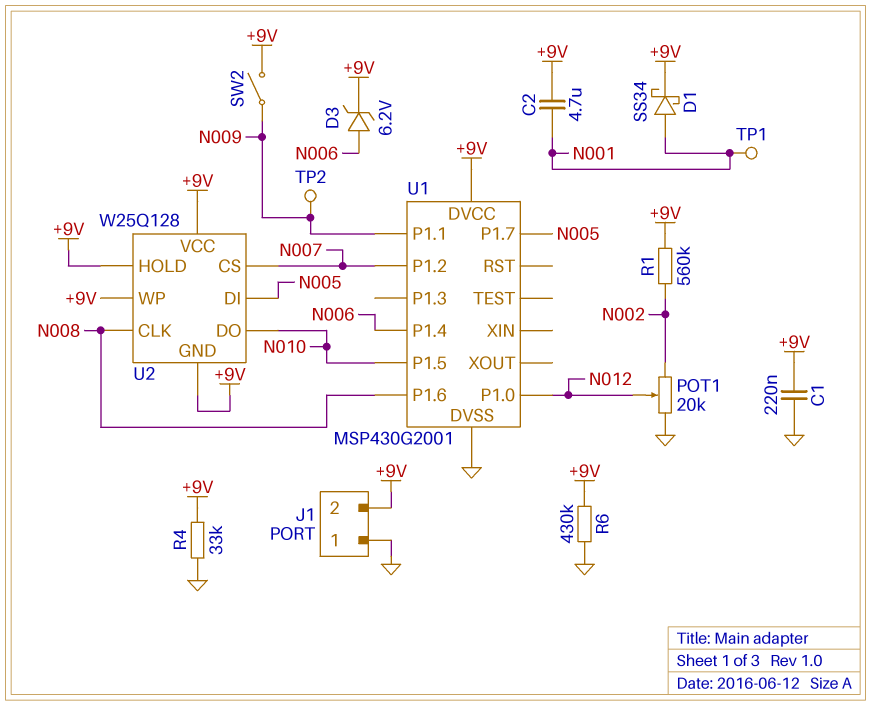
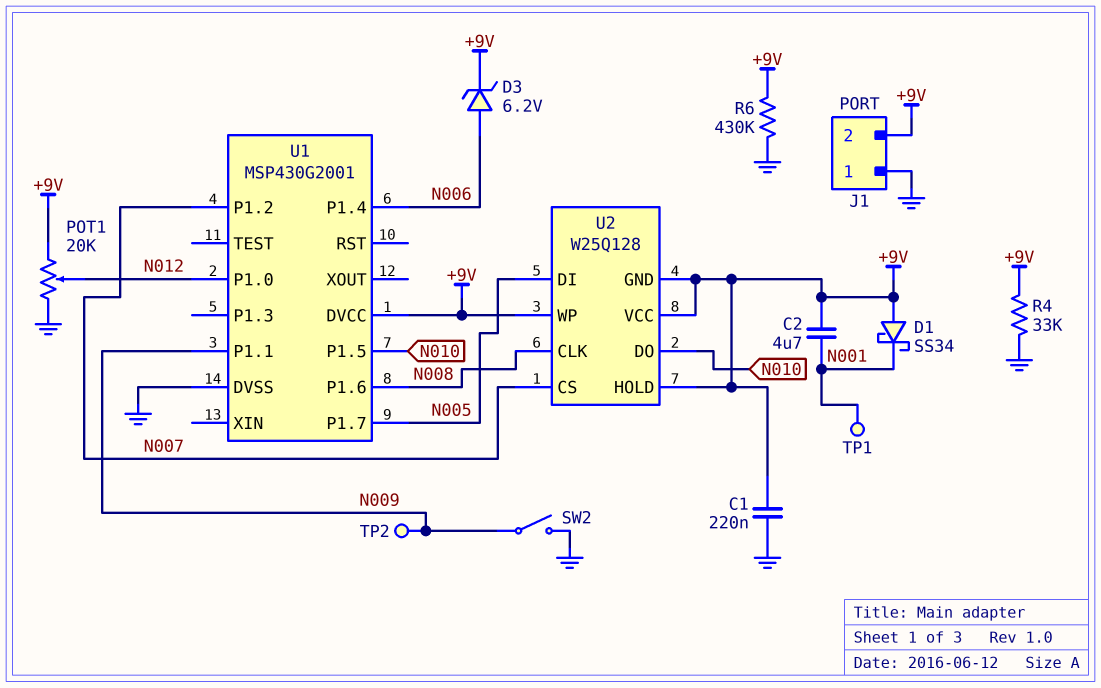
D1: schottky SS34 (A N001, K +9V) -> schottky SS34 (A +9V, K N001)
POT1: 20k (GND, N002, wiper N012) -> 20k (+9V, GND, wiper N012)
R1: 560k (+9V, N002) -> none
SW2: switch (+9V, N009) -> switch (GND, N009)

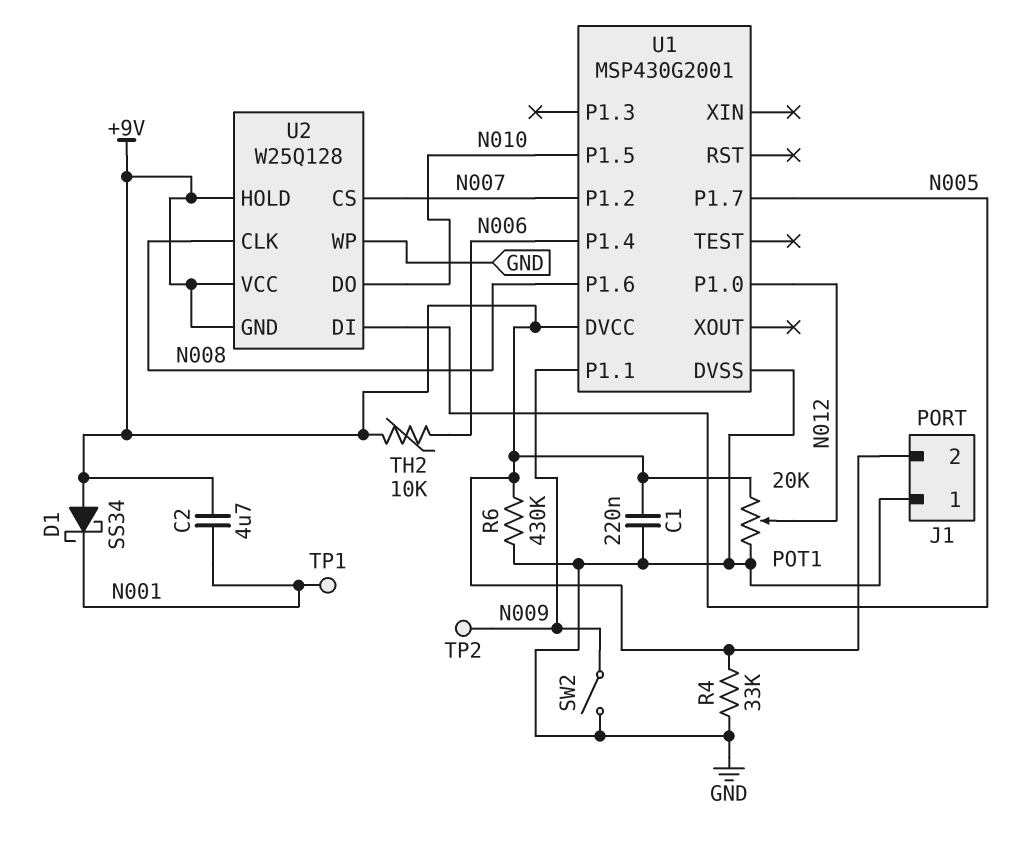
D3: zener 6.2V (A N006, K +9V) -> none
TH2: none -> 10k (+9V, N006)
U2 pin WP: +9V -> GND

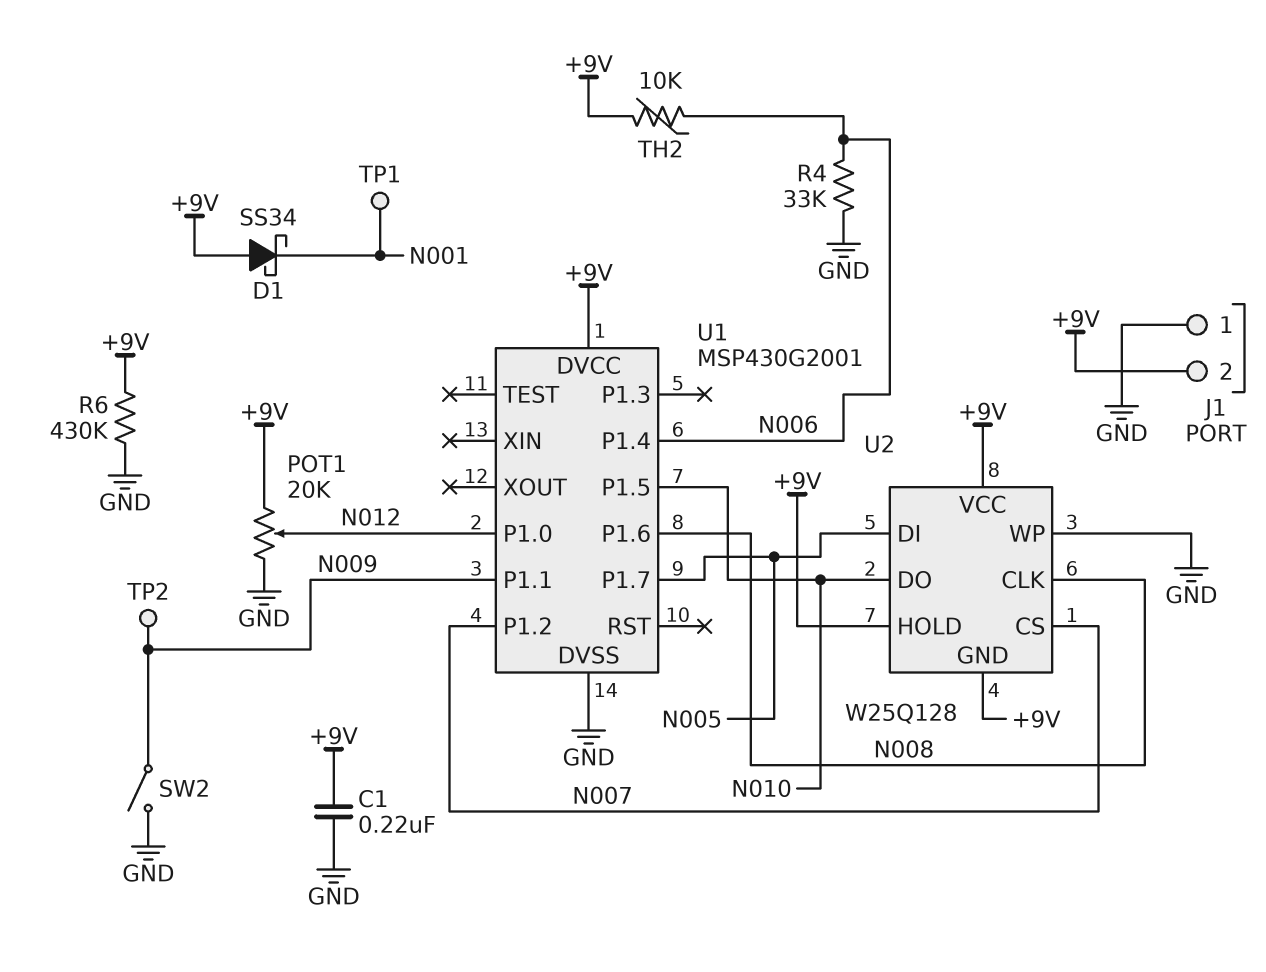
C2: 4.7uF (+9V, N001) -> none
R4: 33k (+9V, GND) -> 33k (GND, N006)

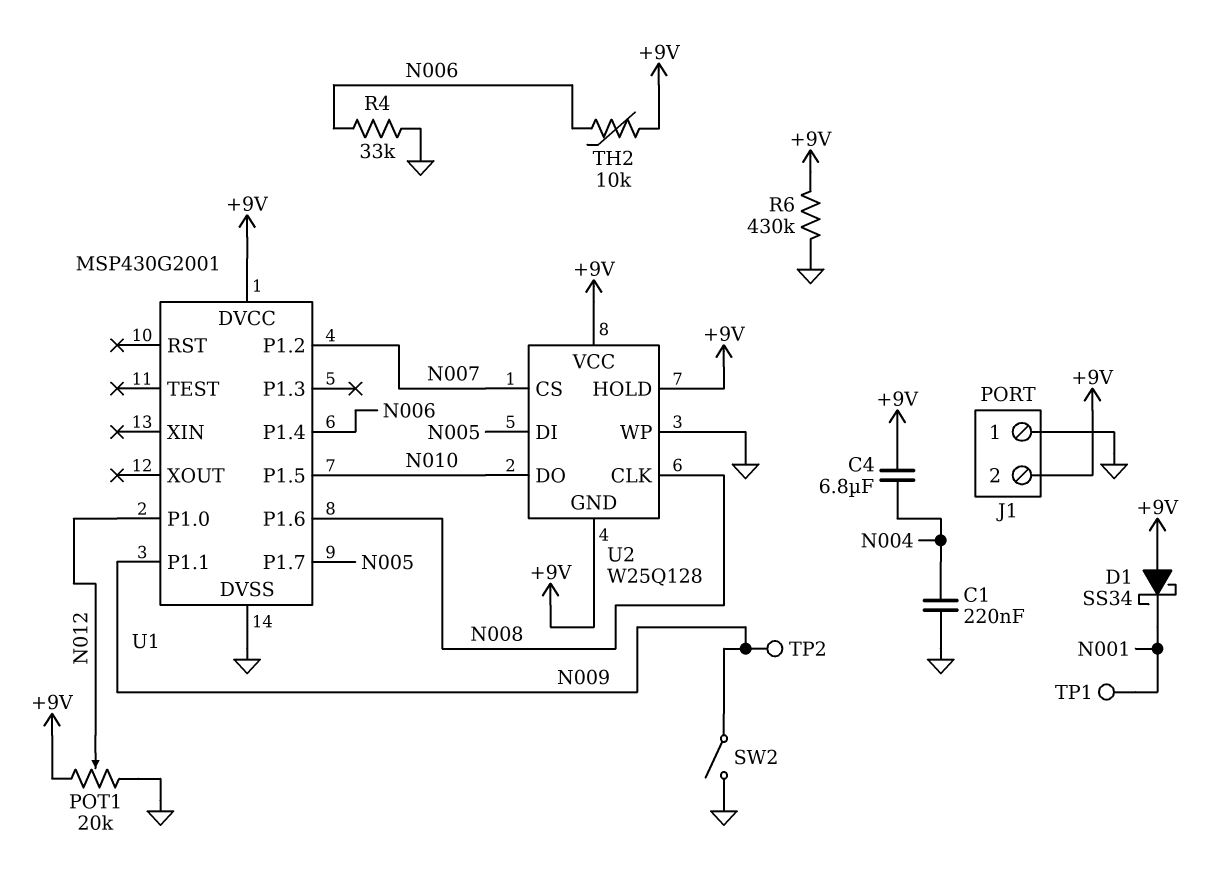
C1: 220nF (+9V, GND) -> 220nF (GND, N004)
C4: none -> 6.8uF (+9V, N004)

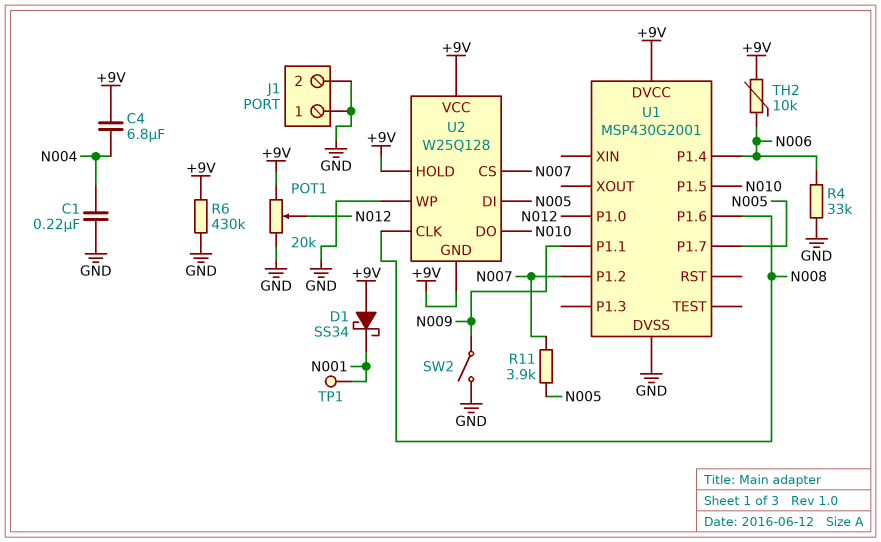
J1 pin 2: +9V -> GND
R11: none -> 3.9k (N005, N007)
TP2: test point (N009) -> none

